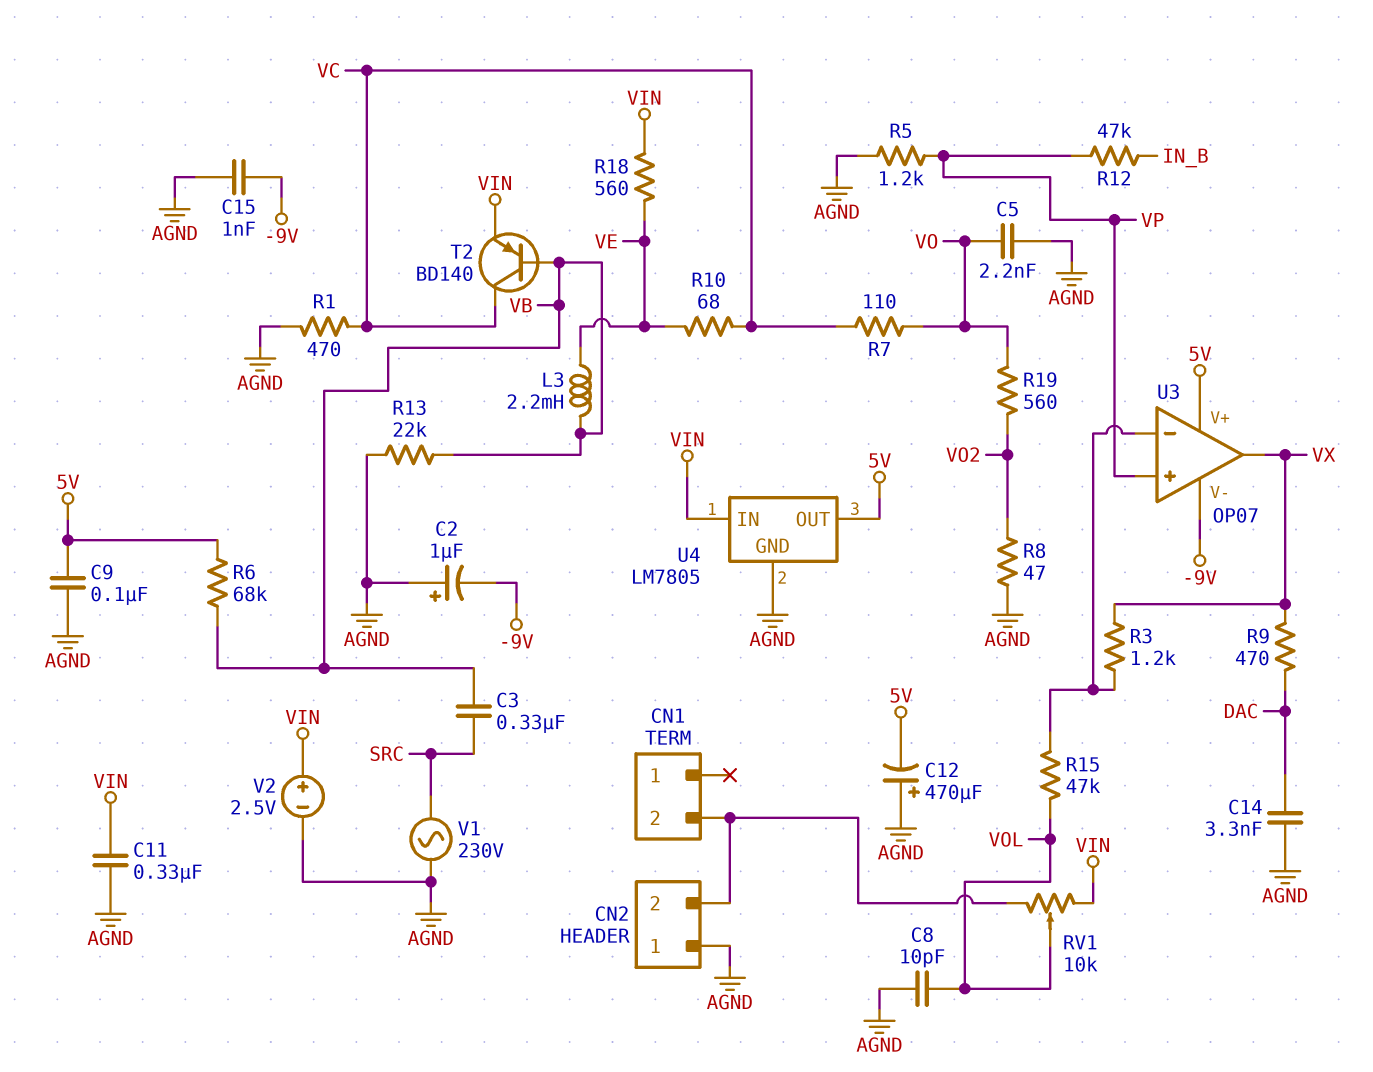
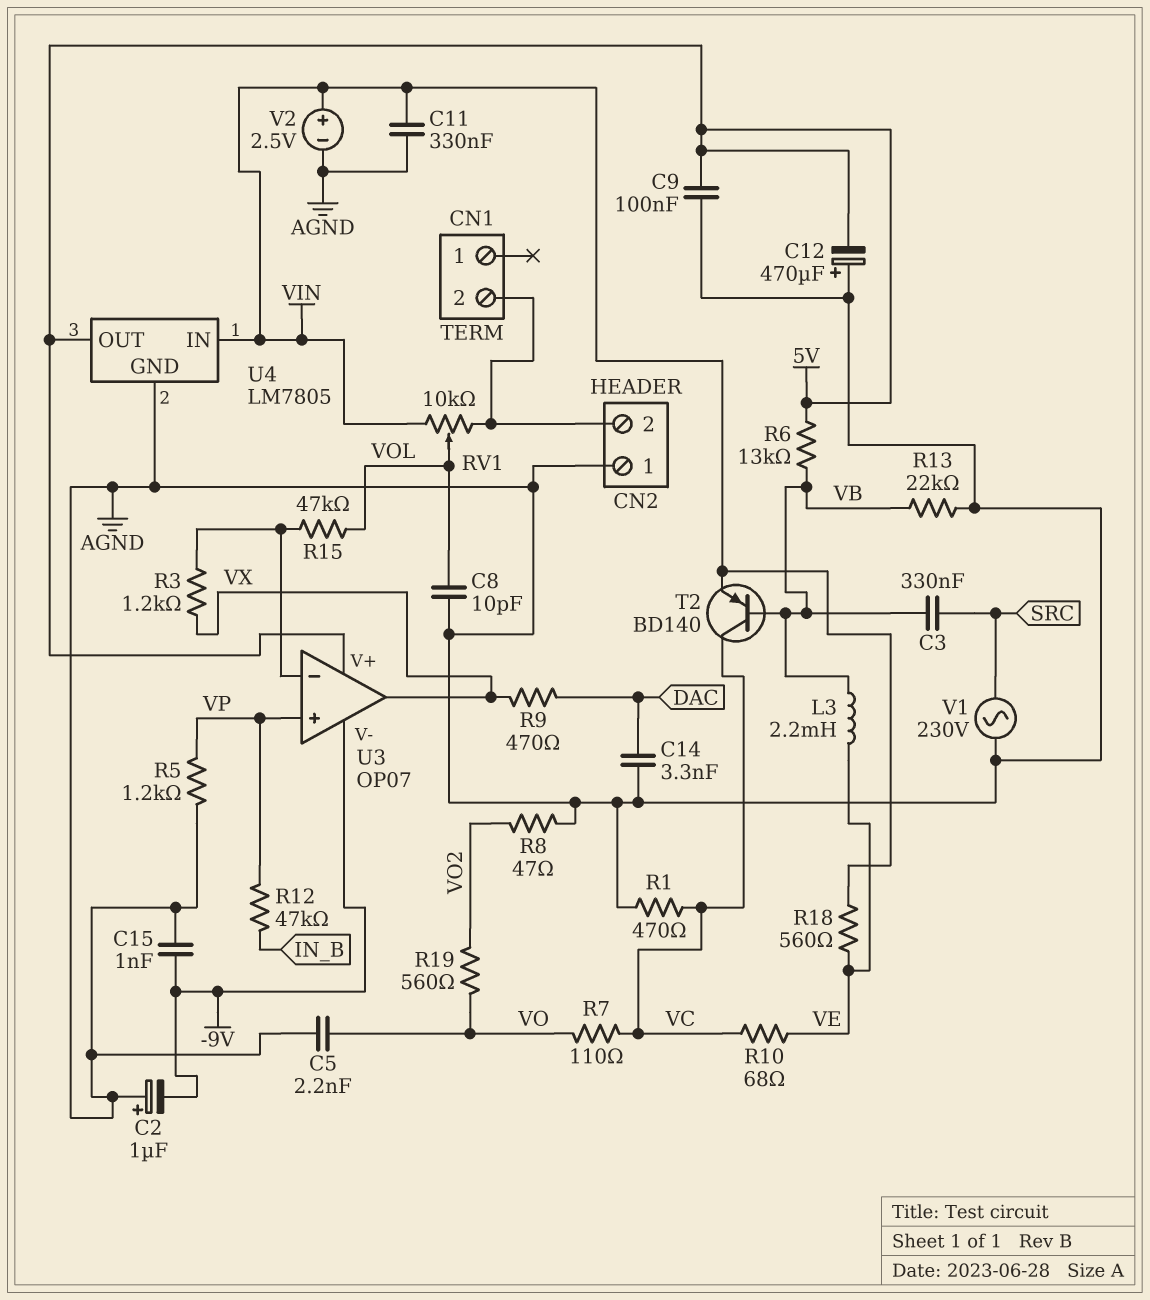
R6: 68k (5V, VB) -> 13k (5V, VB)

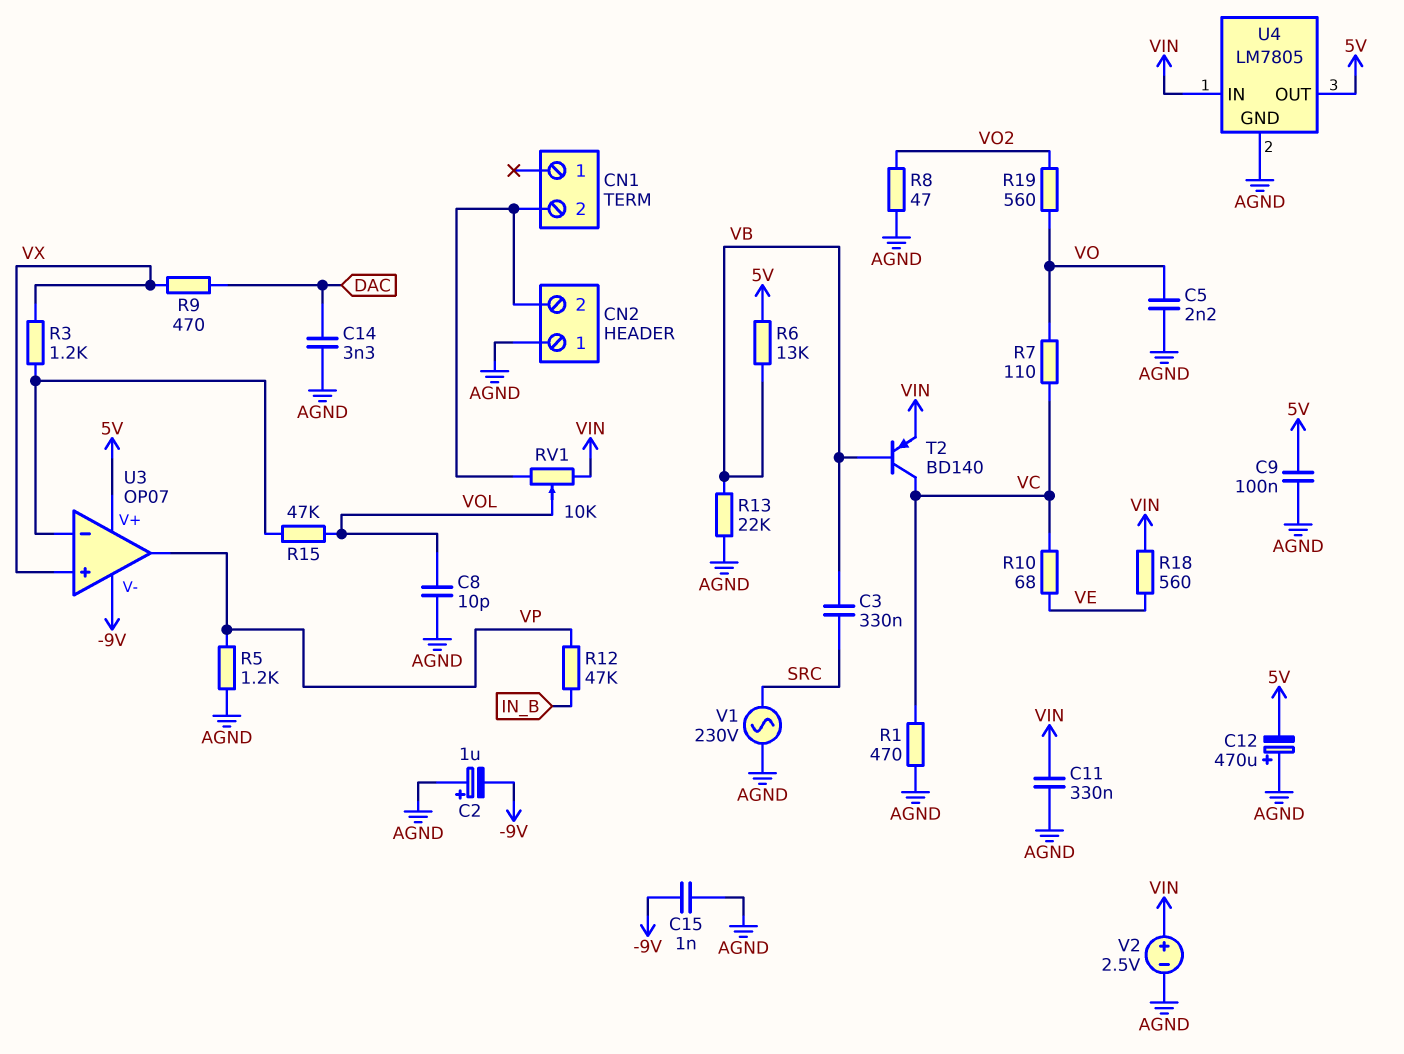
L3: 2.2mH (VB, VE) -> none
U3 pin in+: VP -> VX
U3 pin out: VX -> VP

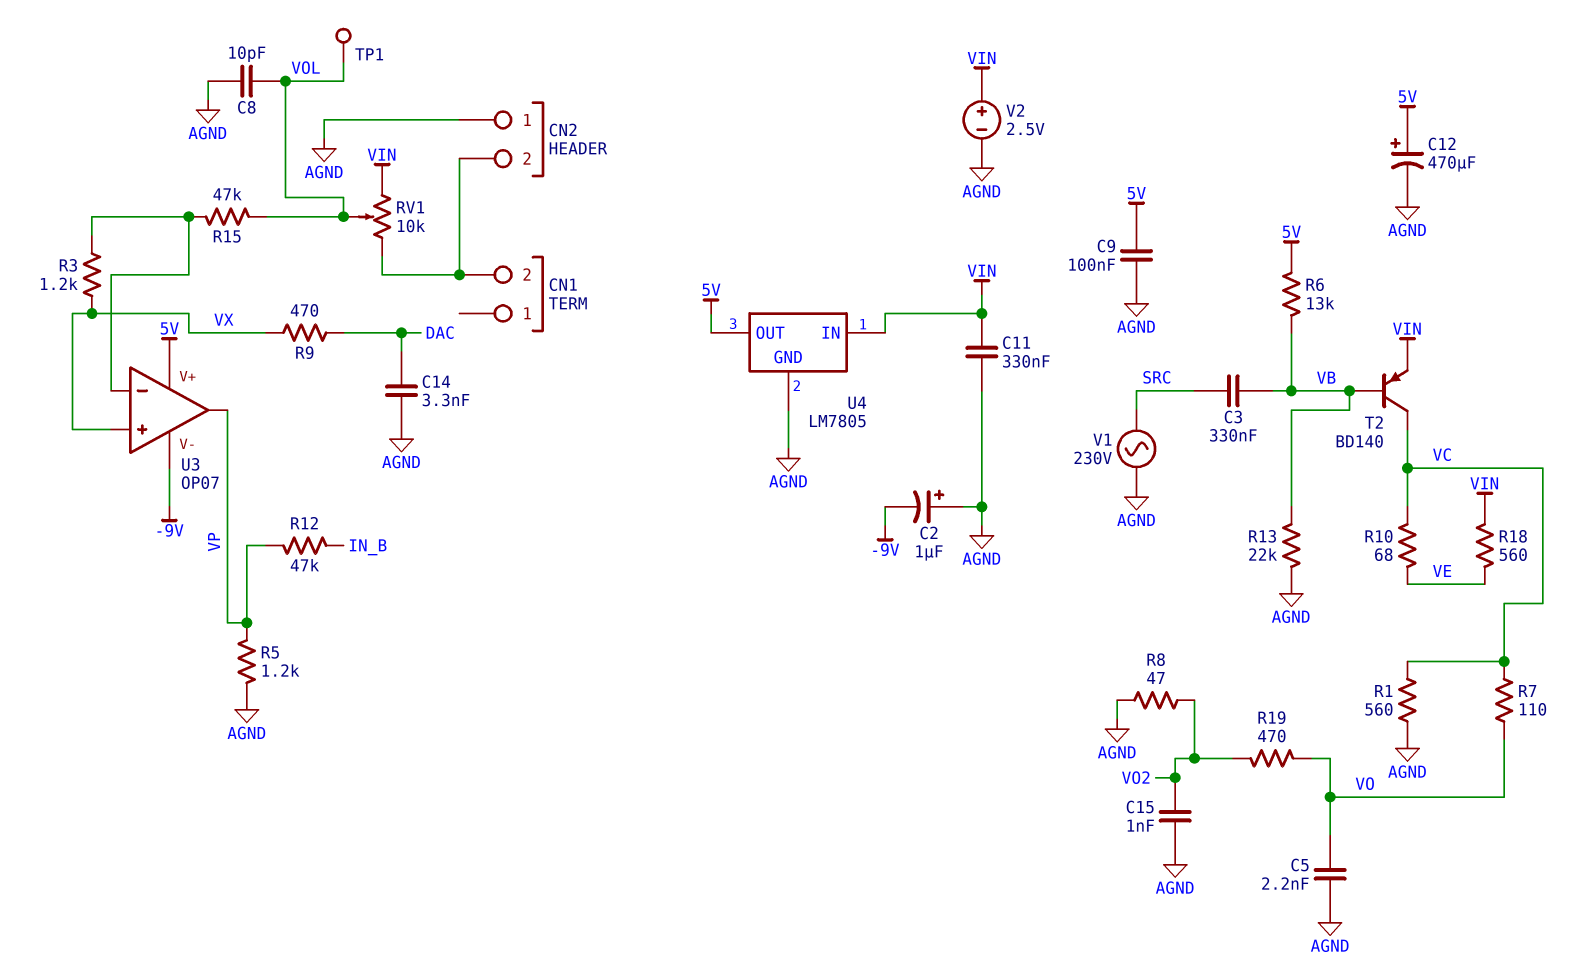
C12: 470uF (plus AGND, minus 5V) -> 470uF (plus 5V, minus AGND)
C15: 1nF (-9V, AGND) -> 1nF (AGND, VO2)
R1: 470 (AGND, VC) -> 560 (AGND, VC)
R19: 560 (VO, VO2) -> 470 (VO, VO2)
TP1: none -> test point (VOL)

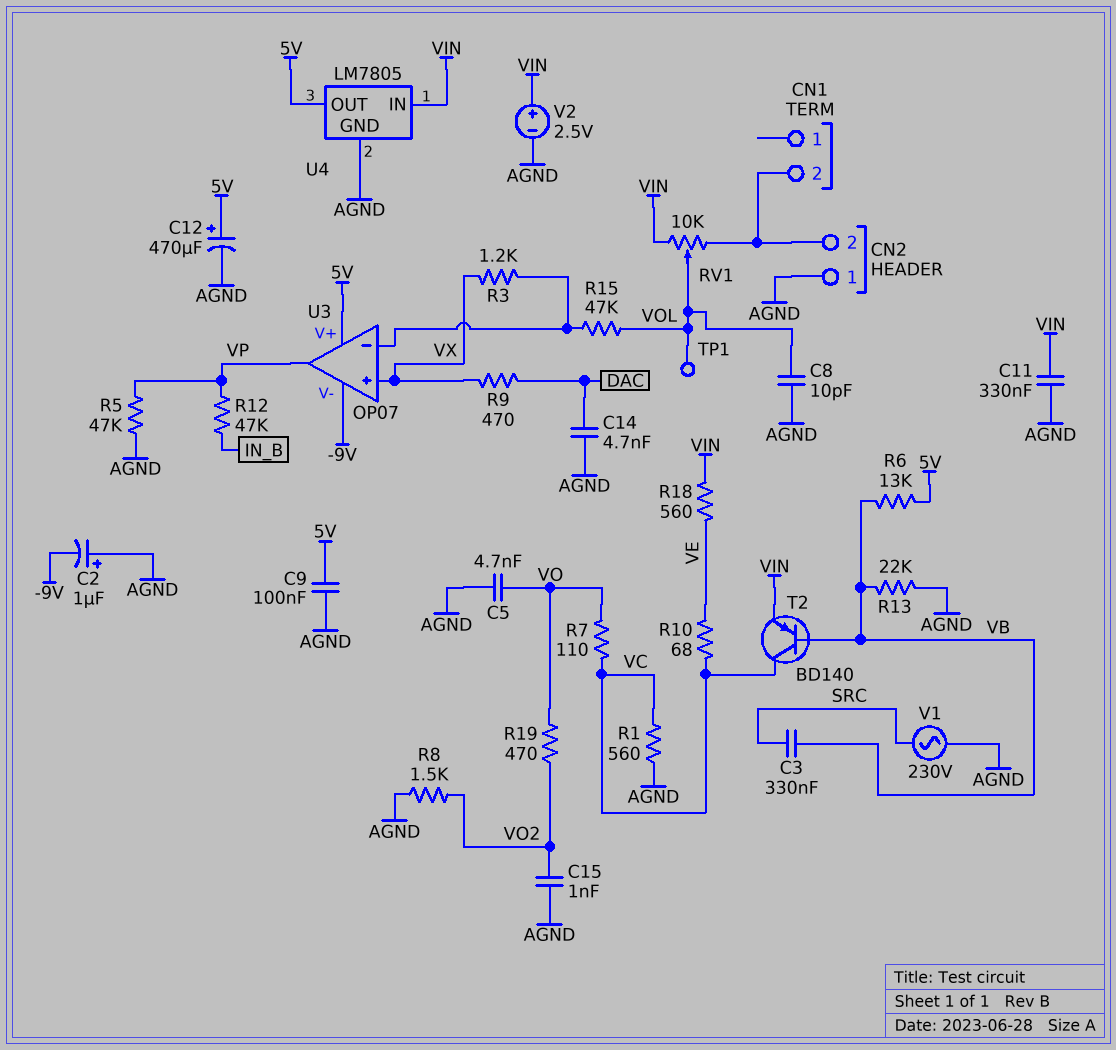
C5: 2.2nF (AGND, VO) -> 4.7nF (AGND, VO)
C14: 3.3nF (AGND, DAC) -> 4.7nF (AGND, DAC)
R5: 1.2k (AGND, VP) -> 47k (AGND, VP)
R8: 47 (AGND, VO2) -> 1.5k (AGND, VO2)

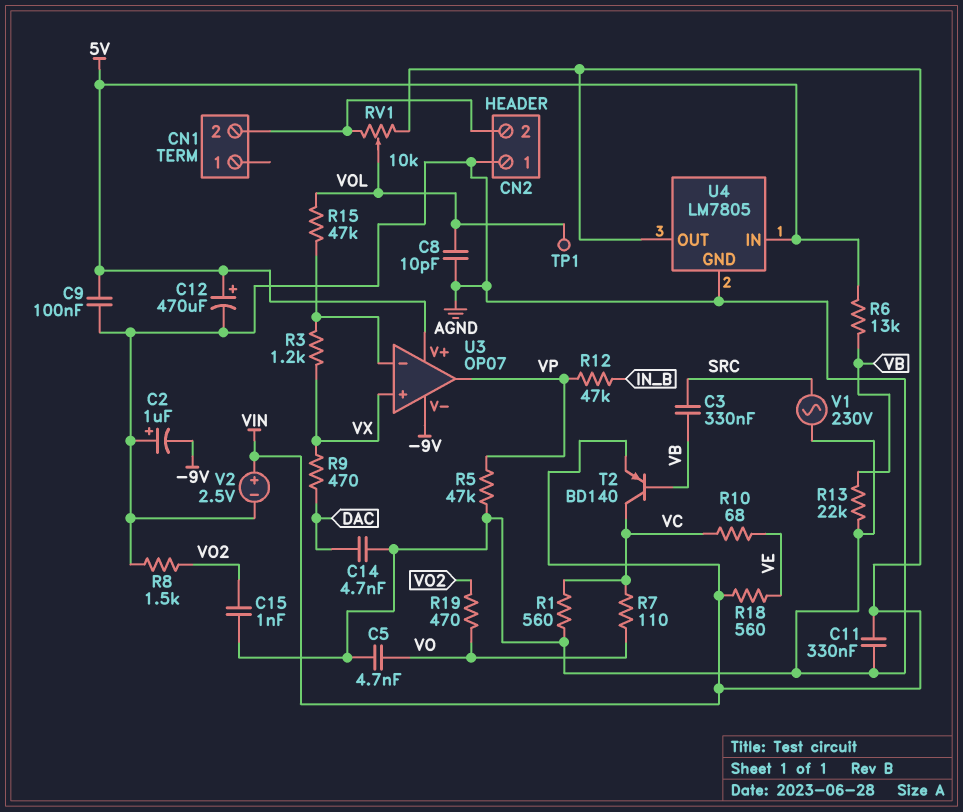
U4 pin IN: VIN -> 5V
U4 pin OUT: 5V -> VIN

